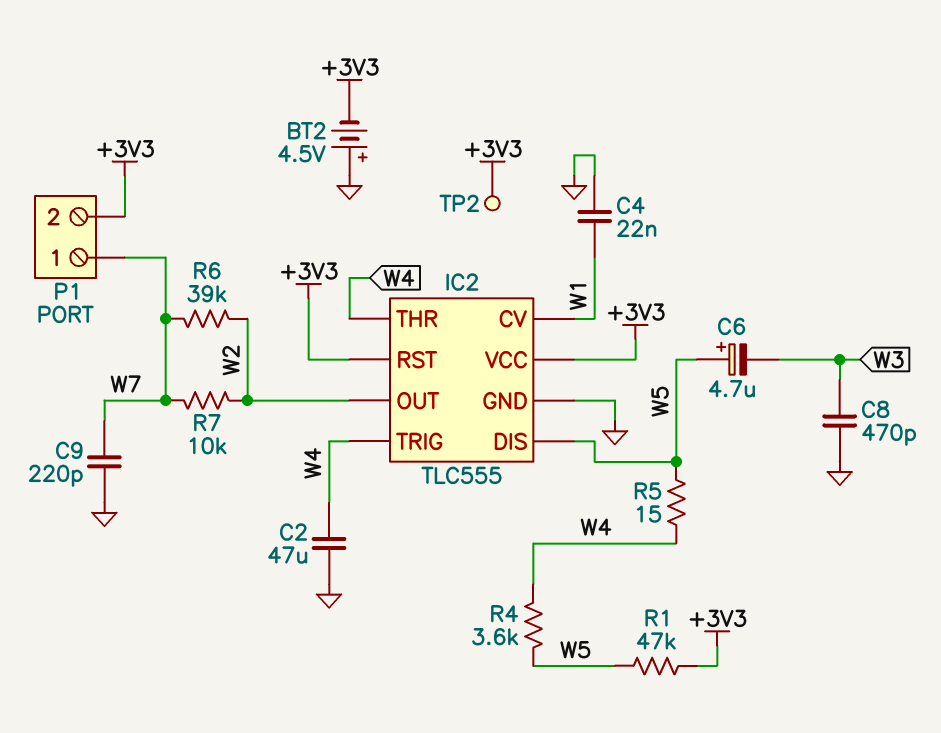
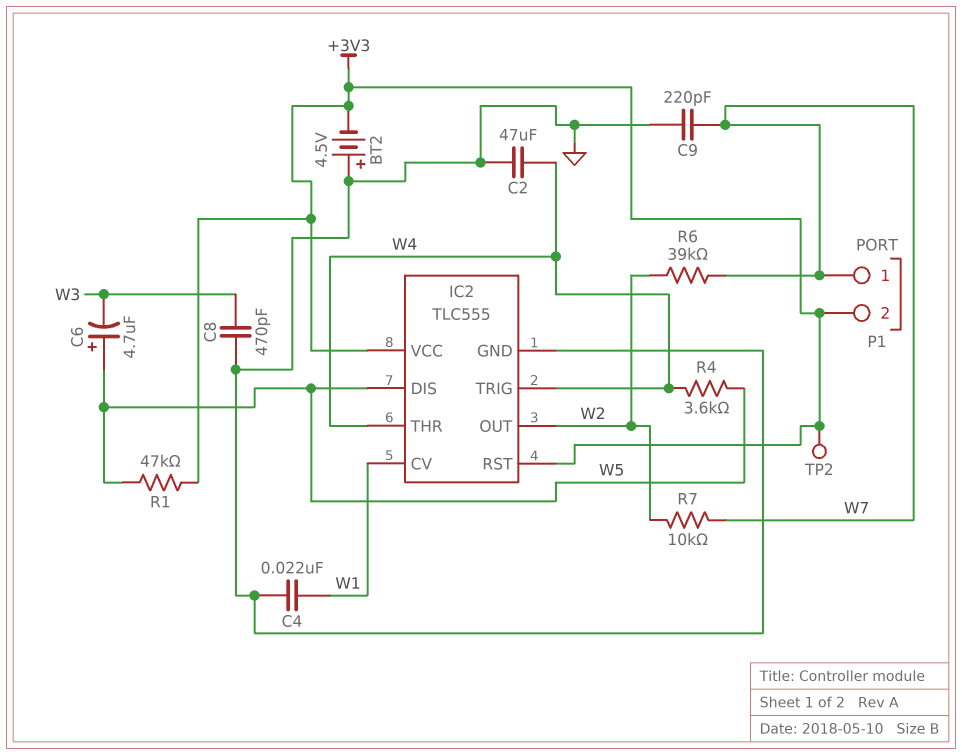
R5: 15 (W4, W5) -> none

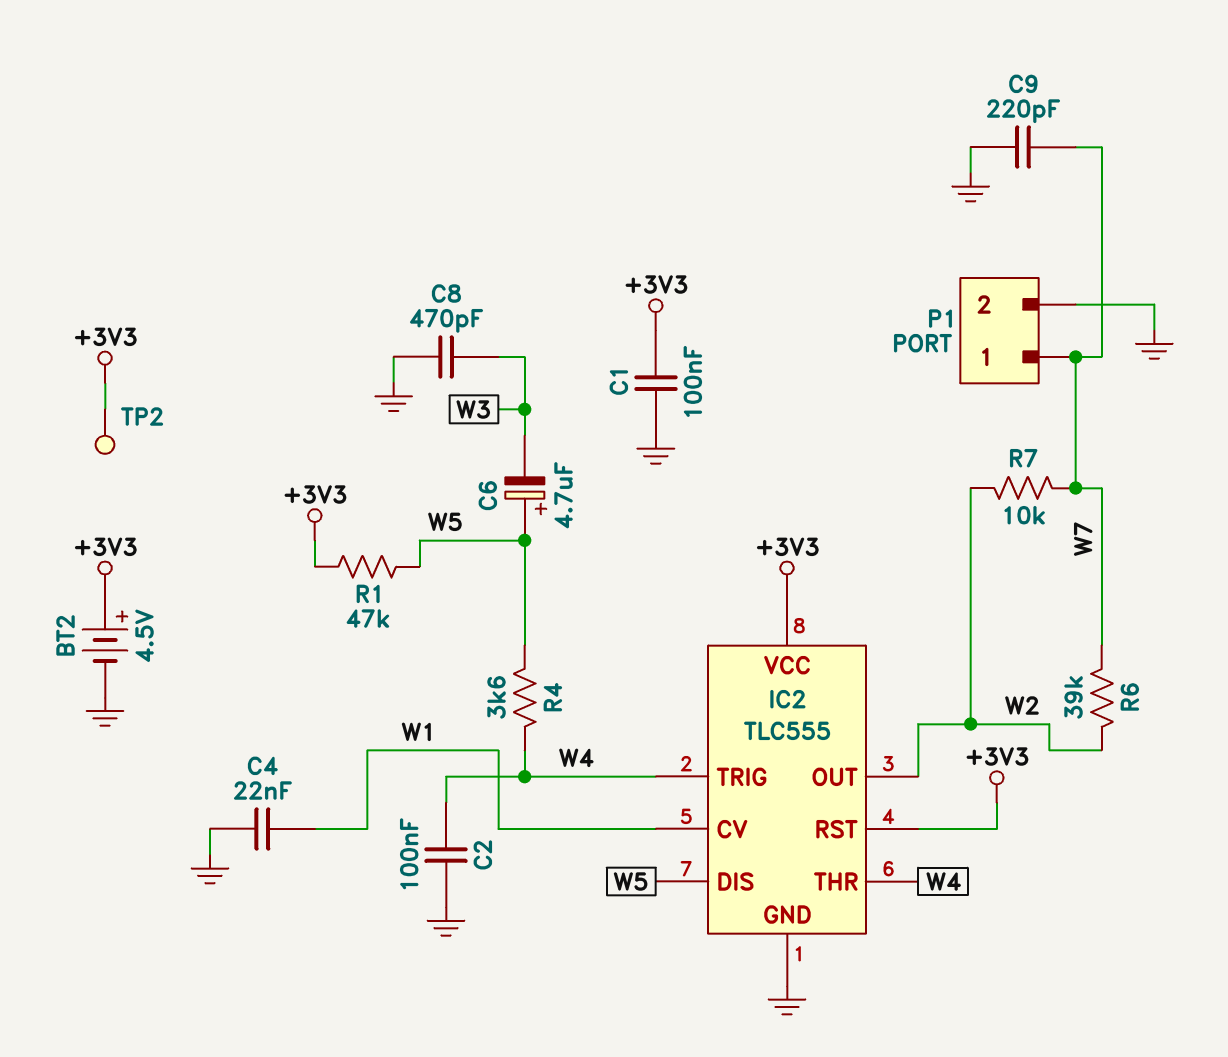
BT2: 4.5V (plus GND, minus +3V3) -> 4.5V (plus +3V3, minus GND)
C1: none -> 100nF (+3V3, GND)
C2: 47uF (GND, W4) -> 100nF (GND, W4)
P1 pin 2: +3V3 -> GND

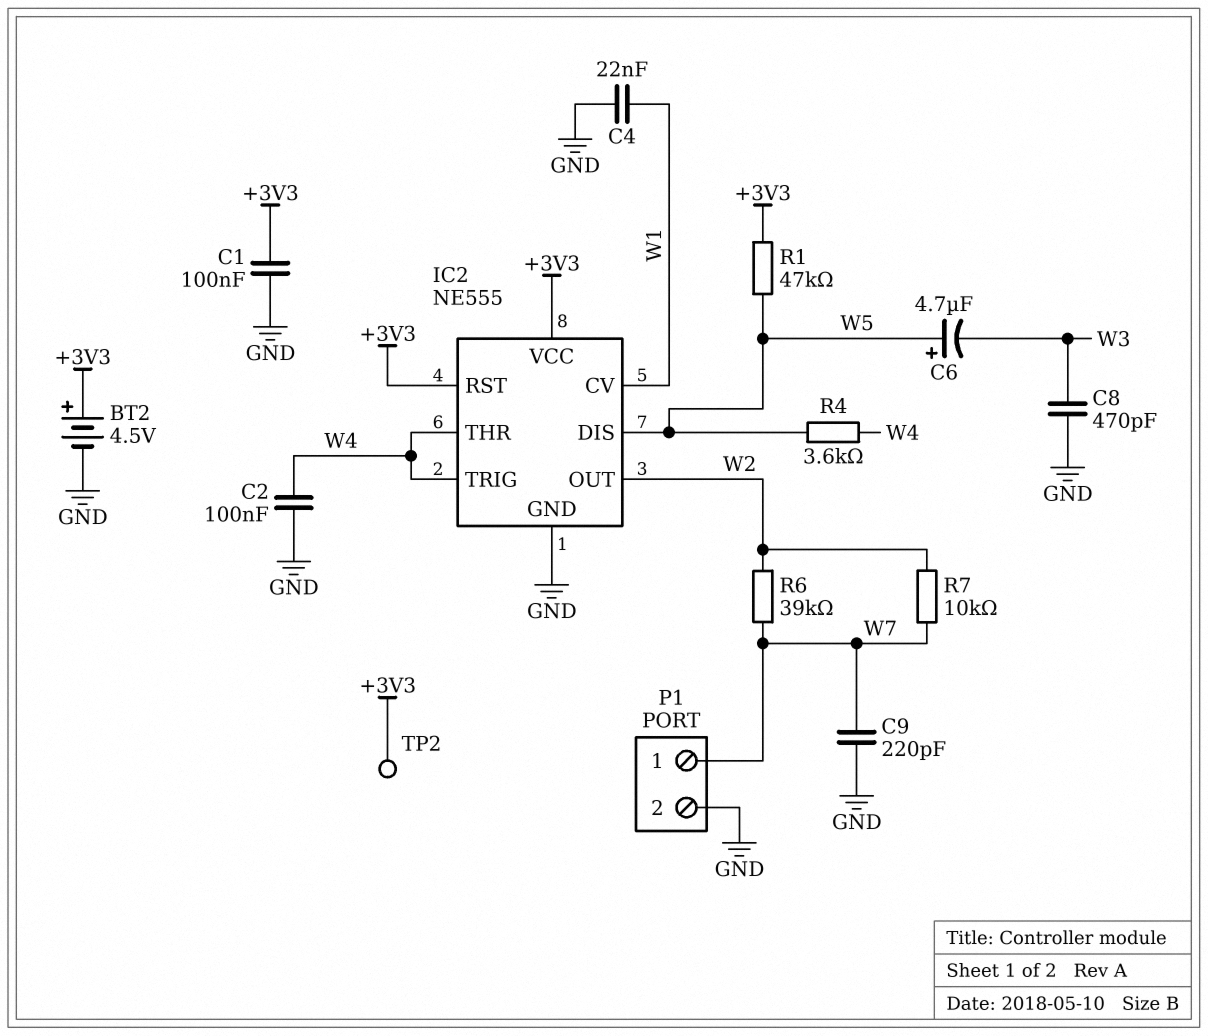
IC2: TLC555 -> NE555

